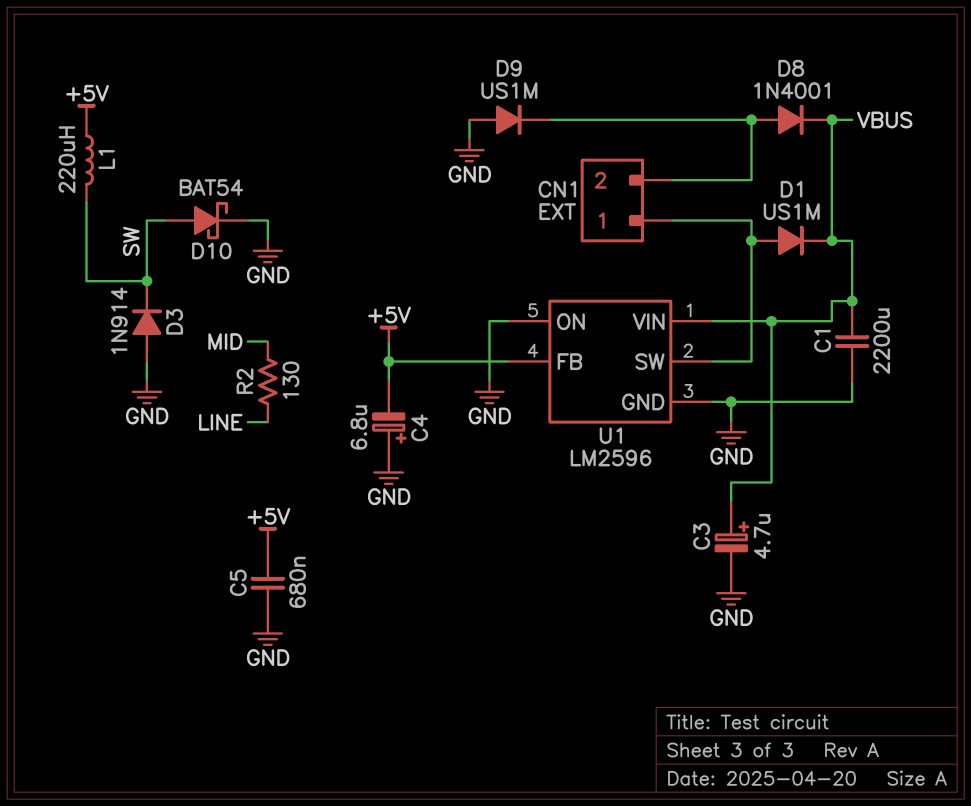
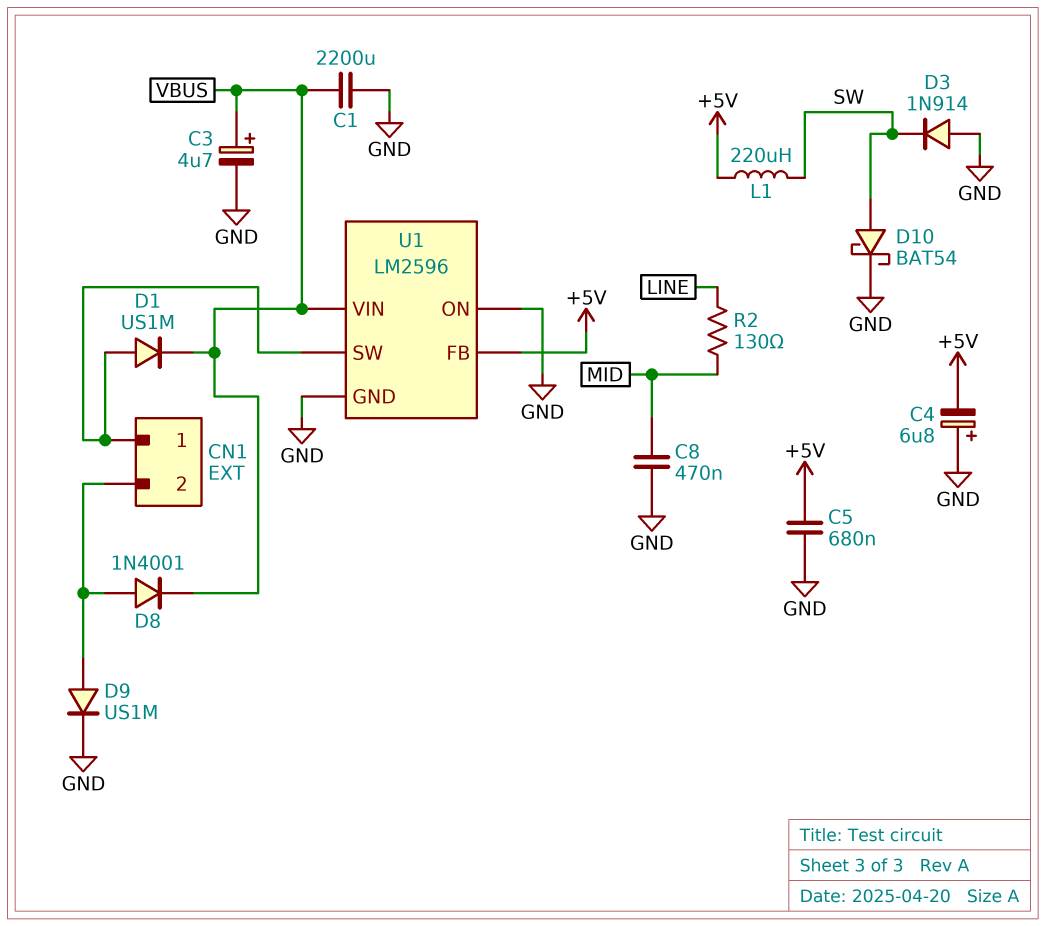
C8: none -> 470nF (GND, MID)
D9: diode US1M (A GND, K CN1/2) -> diode US1M (A CN1/2, K GND)

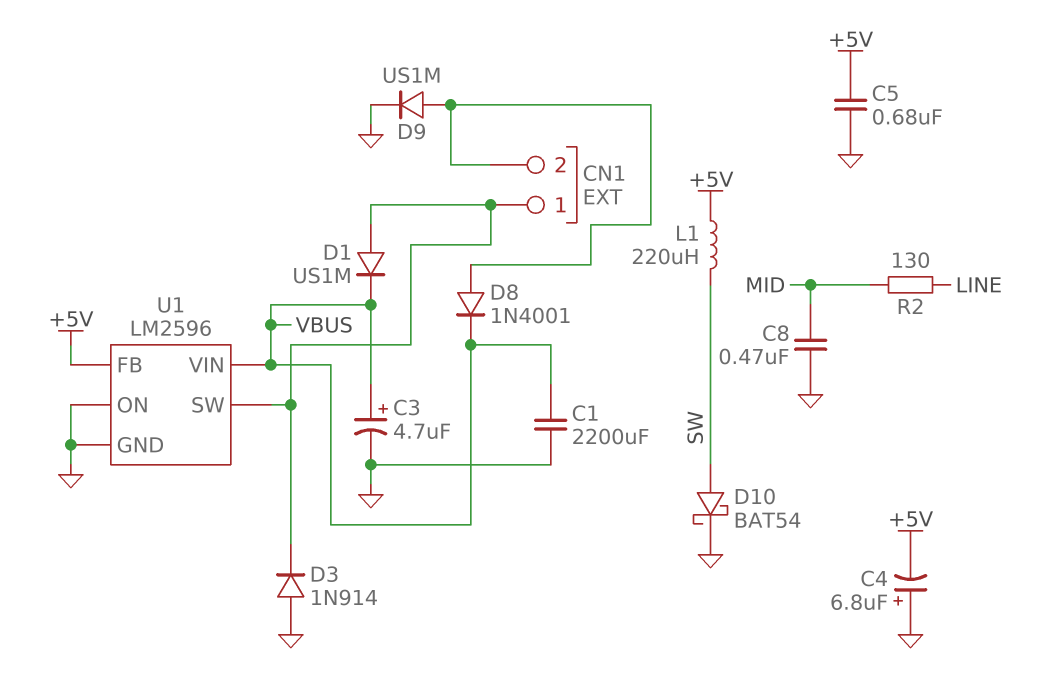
D3: diode 1N914 (A GND, K SW) -> diode 1N914 (A GND, K CN1/1)

